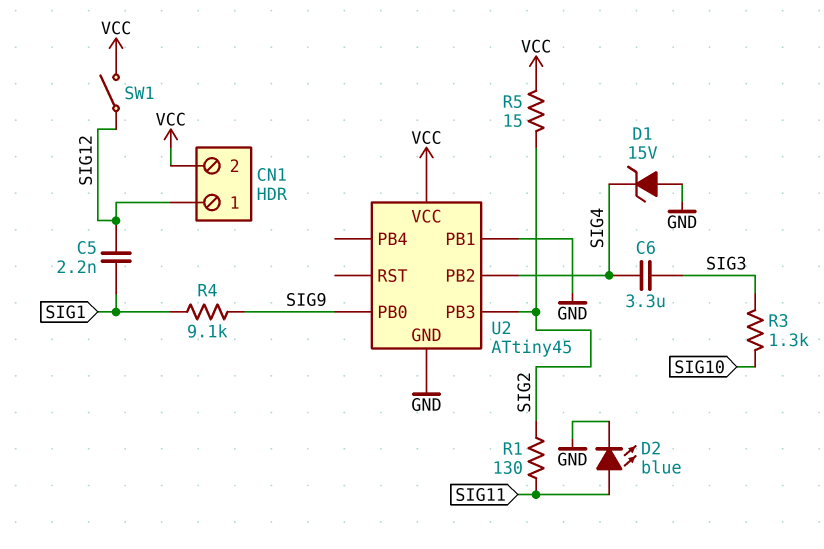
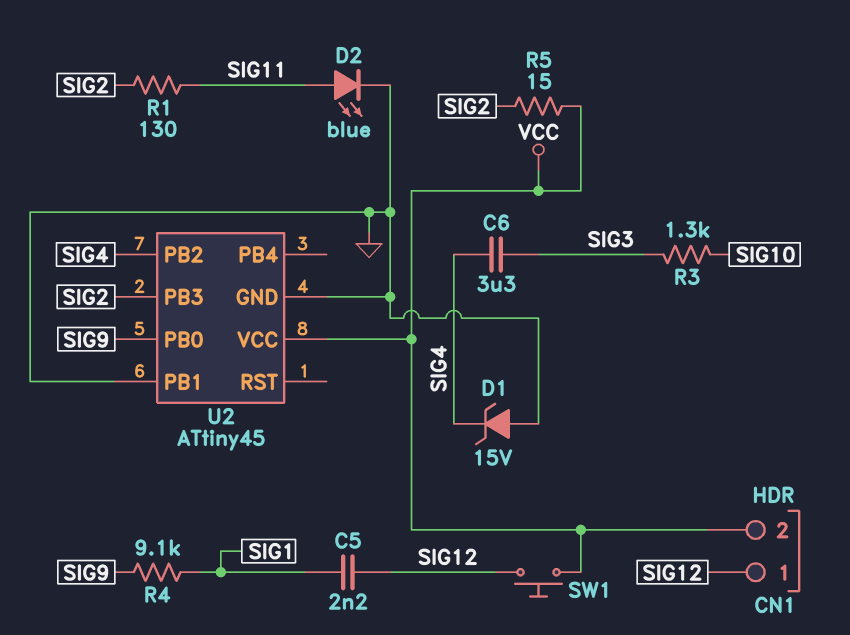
SW1: switch (SIG12, VCC) -> button (SIG12, VCC)

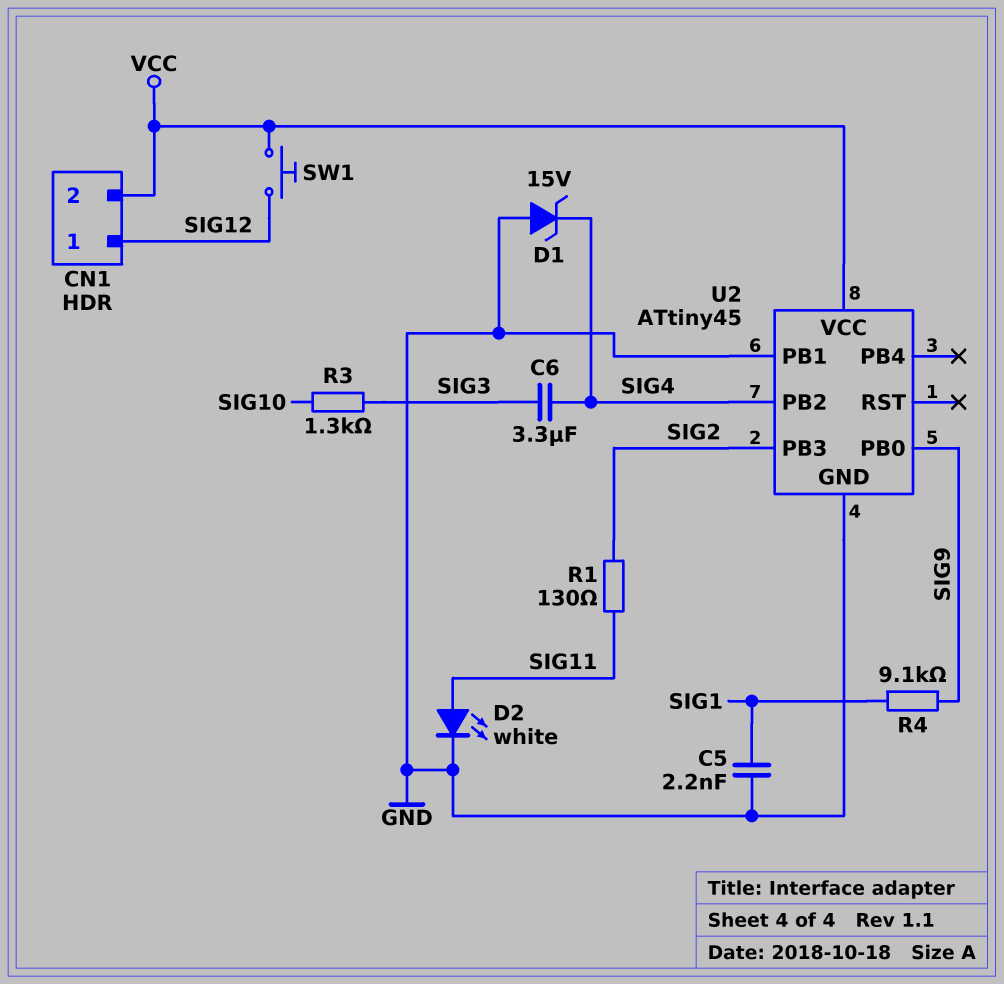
C5: 2.2nF (SIG1, SIG12) -> 2.2nF (GND, SIG1)
D2: LED blue (A SIG11, K GND) -> LED white (A SIG11, K GND)
R5: 15 (SIG2, VCC) -> none

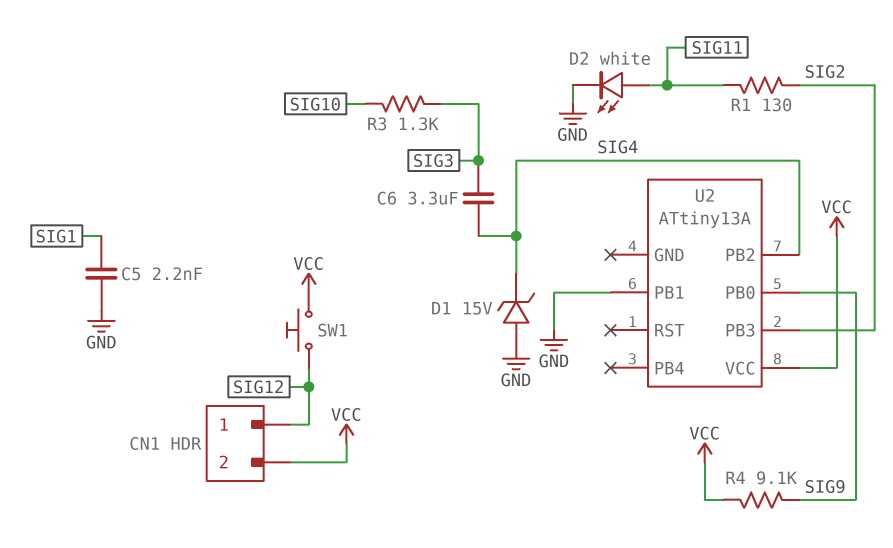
R4: 9.1k (SIG1, SIG9) -> 9.1k (SIG9, VCC)
U2: ATtiny45 -> ATtiny13A
U2 pin GND: GND -> none

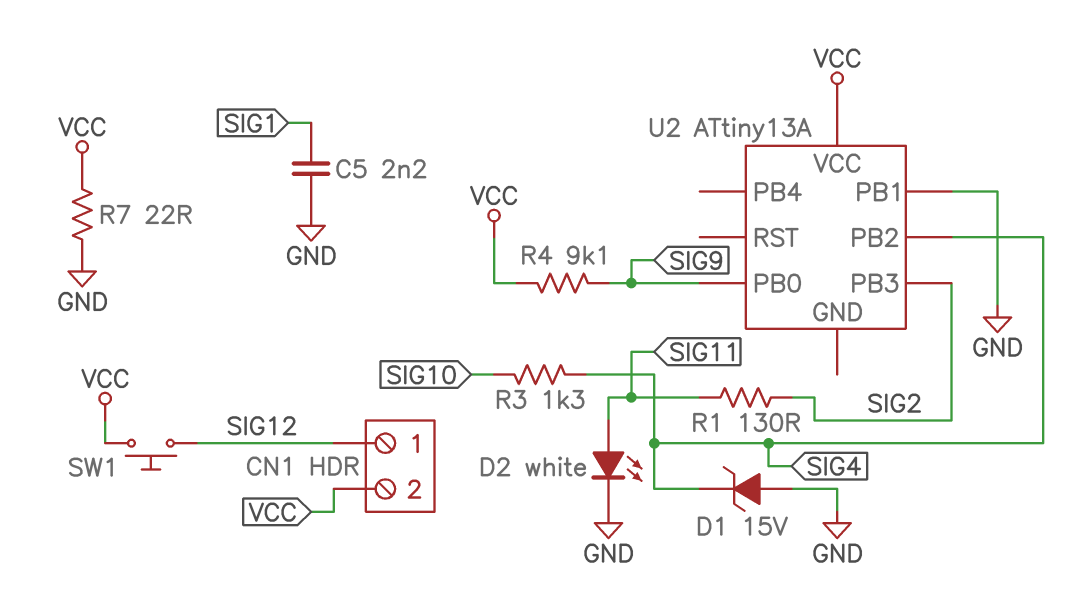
C6: 3.3uF (SIG3, SIG4) -> none
R3: 1.3k (SIG3, SIG10) -> 1.3k (SIG4, SIG10)
R7: none -> 22 (GND, VCC)

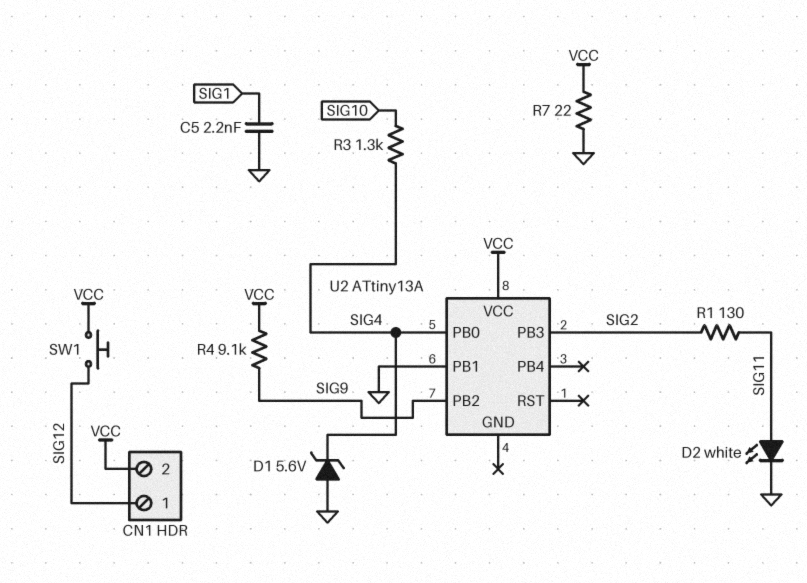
D1: zener 15V (A GND, K SIG4) -> zener 5.6V (A GND, K SIG4)
U2 pin PB0: SIG9 -> SIG4
U2 pin PB2: SIG4 -> SIG9

